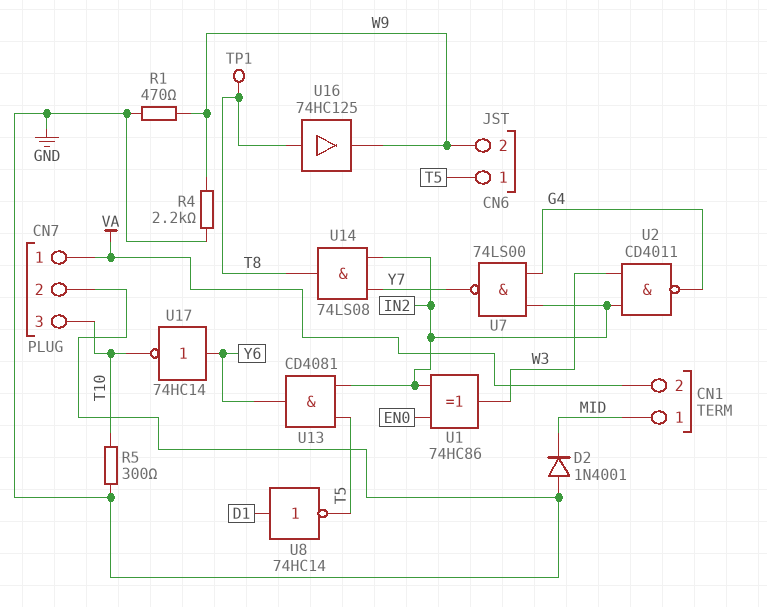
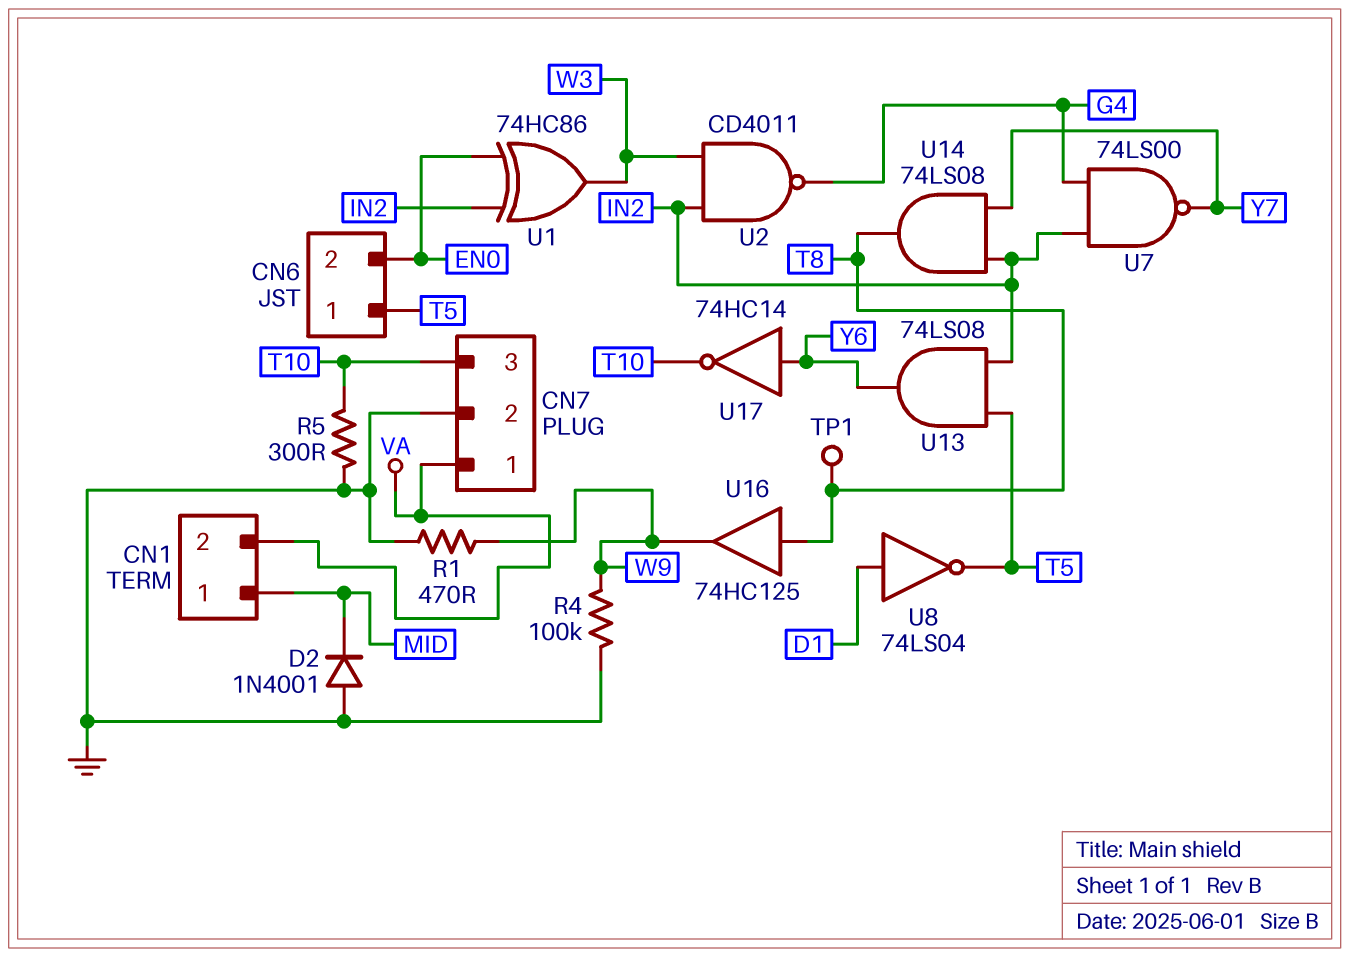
CN6 pin 2: W9 -> EN0
R4: 2.2k (GND, W9) -> 100k (GND, W9)
U8: NOT 74HC14 (in D1, out T5) -> NOT 74LS04 (in D1, out T5)
U13: AND CD4081 (in IN2, in T5, out Y6) -> AND 74LS08 (in IN2, in T5, out Y6)

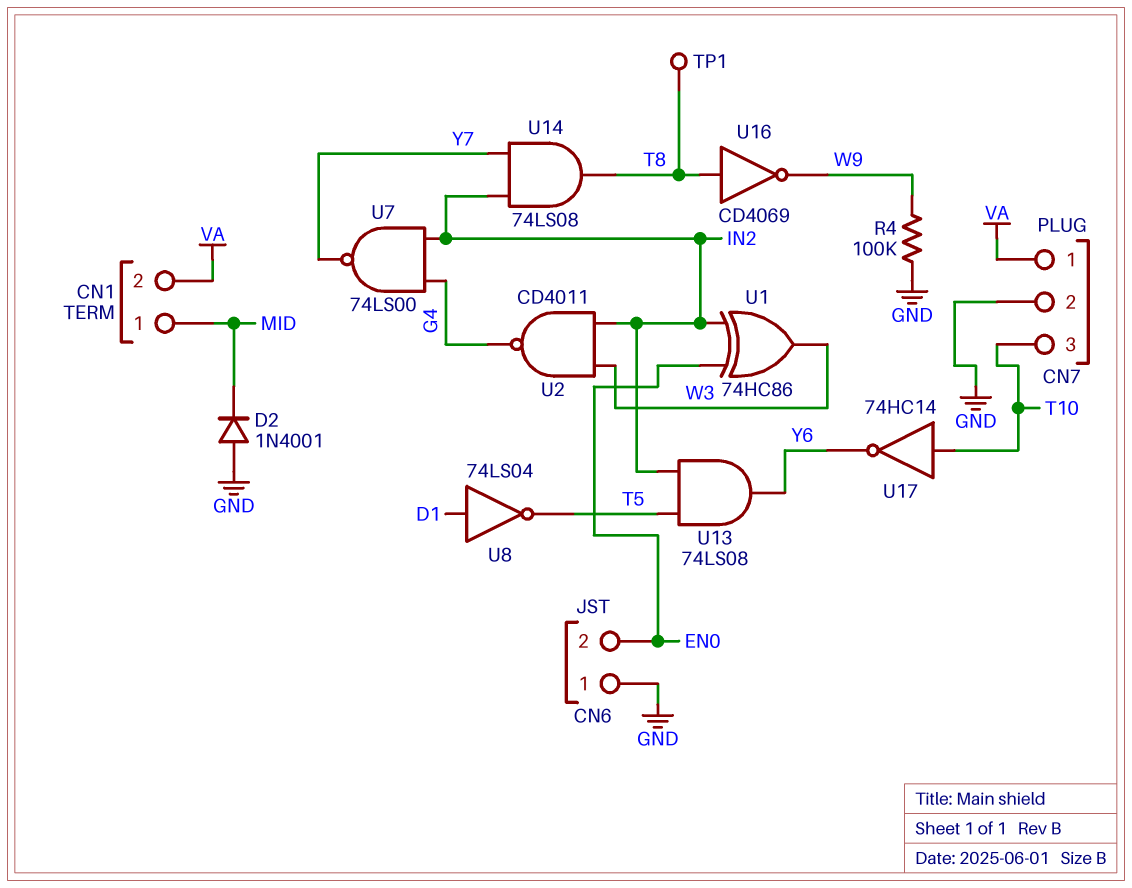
CN6 pin 1: T5 -> GND
R1: 470 (GND, W9) -> none
R5: 300 (GND, T10) -> none
U16: buffer 74HC125 (in T8, out W9) -> NOT CD4069 (in T8, out W9)
U17: NOT 74HC14 (in Y6, out T10) -> NOT 74HC14 (in T10, out Y6)

